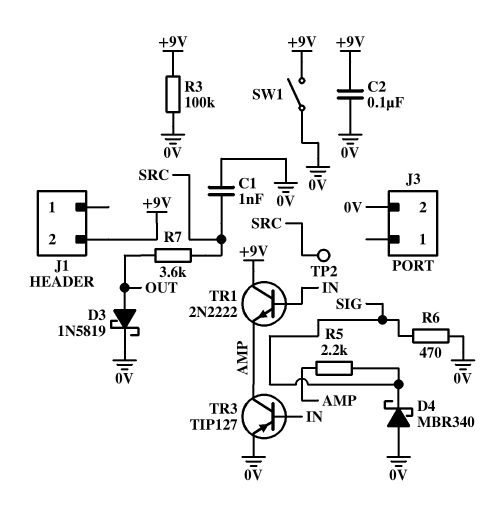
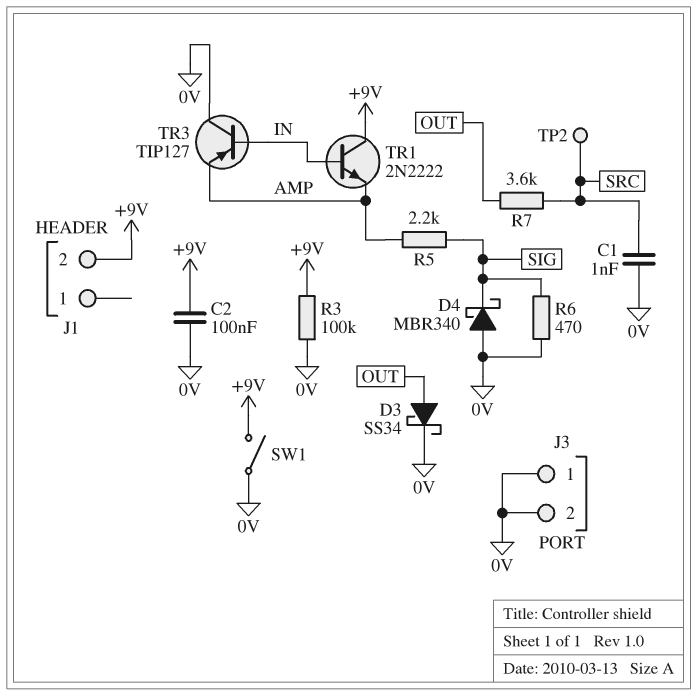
D3: schottky 1N5819 (A OUT, K 0V) -> schottky SS34 (A OUT, K 0V)
J3 pin 1: none -> 0V
TR3: PNP TIP127 (B IN, C AMP, E 0V) -> PNP TIP127 (B IN, C 0V, E AMP)

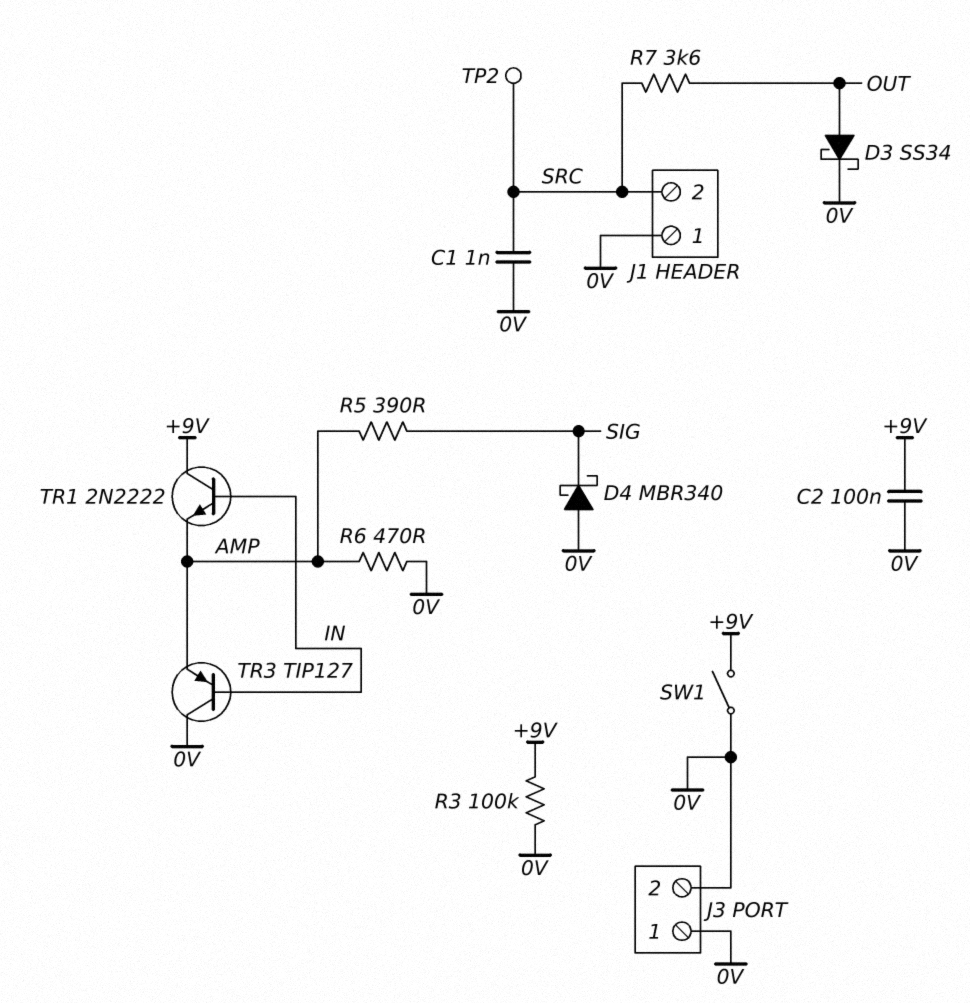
J1 pin 1: none -> 0V
J1 pin 2: +9V -> SRC
R5: 2.2k (AMP, SIG) -> 390 (AMP, SIG)
R6: 470 (0V, SIG) -> 470 (0V, AMP)

